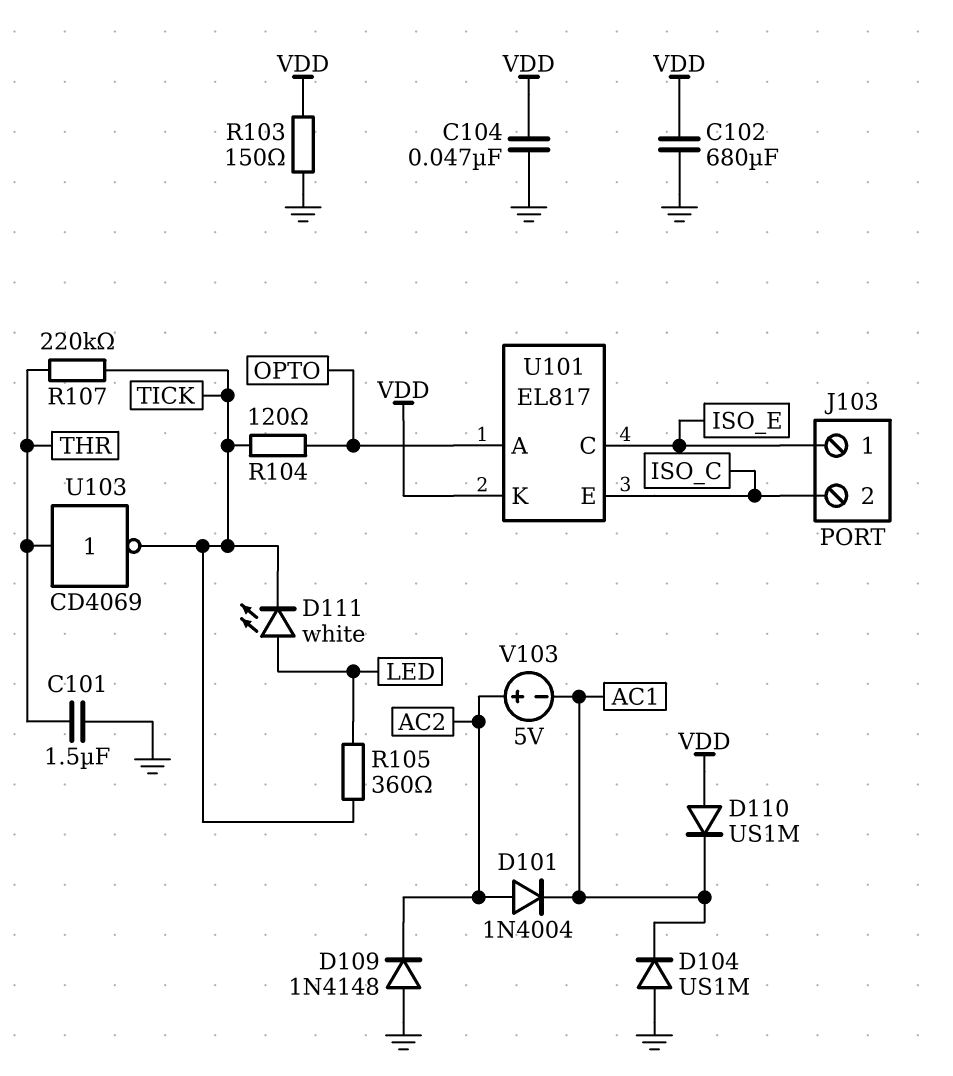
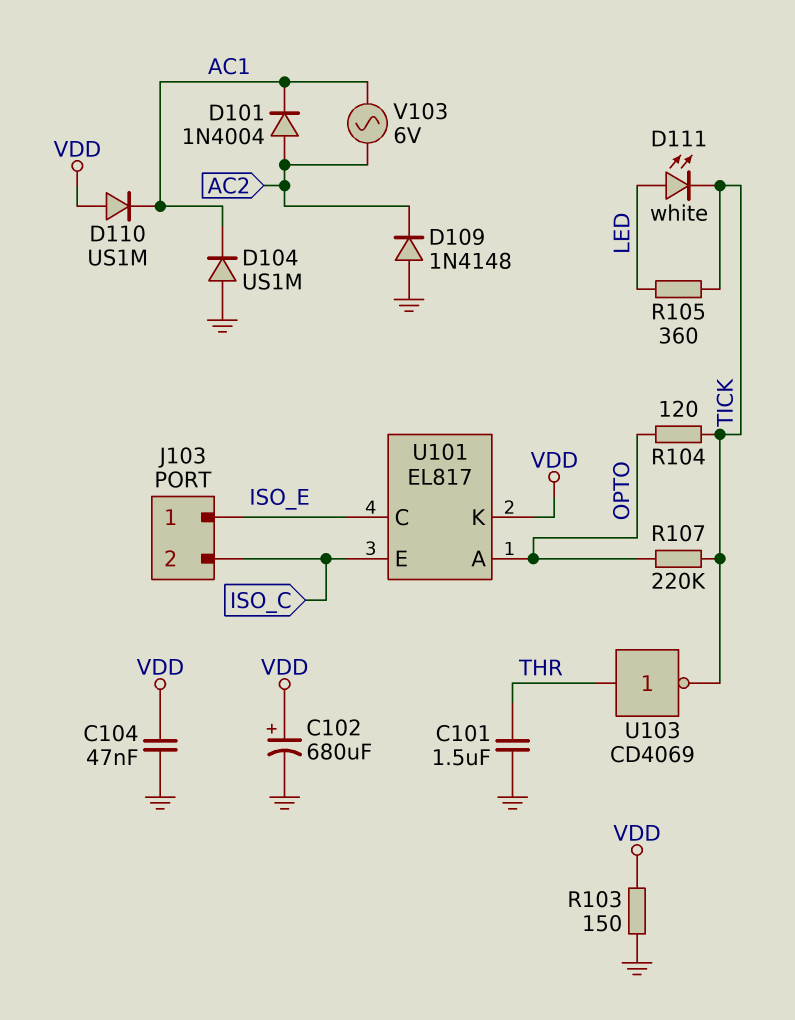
C102: 680uF (GND, VDD) -> 680uF (plus VDD, minus GND)
R107: 220k (THR, TICK) -> 220k (OPTO, TICK)
V103: 5V (plus AC2, minus AC1) -> AC 6V (AC1, AC2)

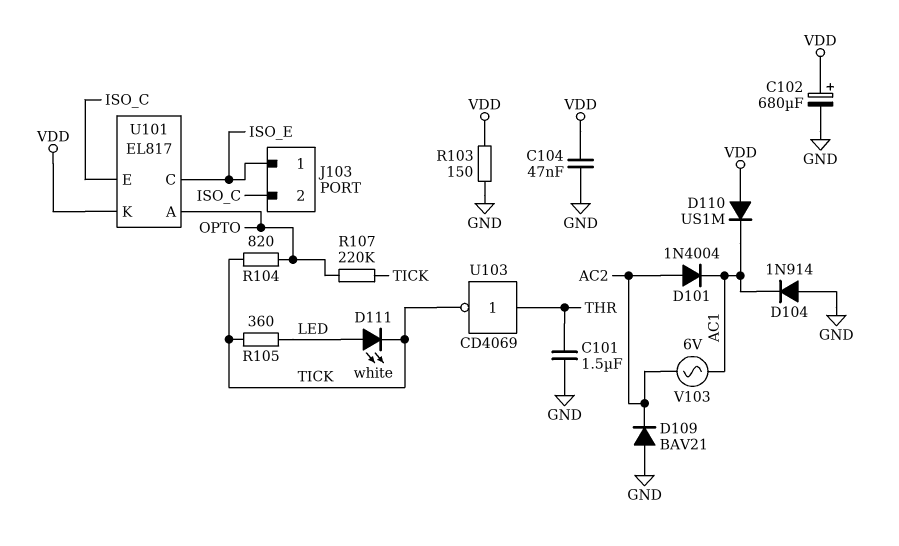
D104: diode US1M (A GND, K AC1) -> diode 1N914 (A GND, K AC1)
D109: diode 1N4148 (A GND, K AC2) -> diode BAV21 (A GND, K AC2)
R104: 120 (OPTO, TICK) -> 820 (OPTO, TICK)

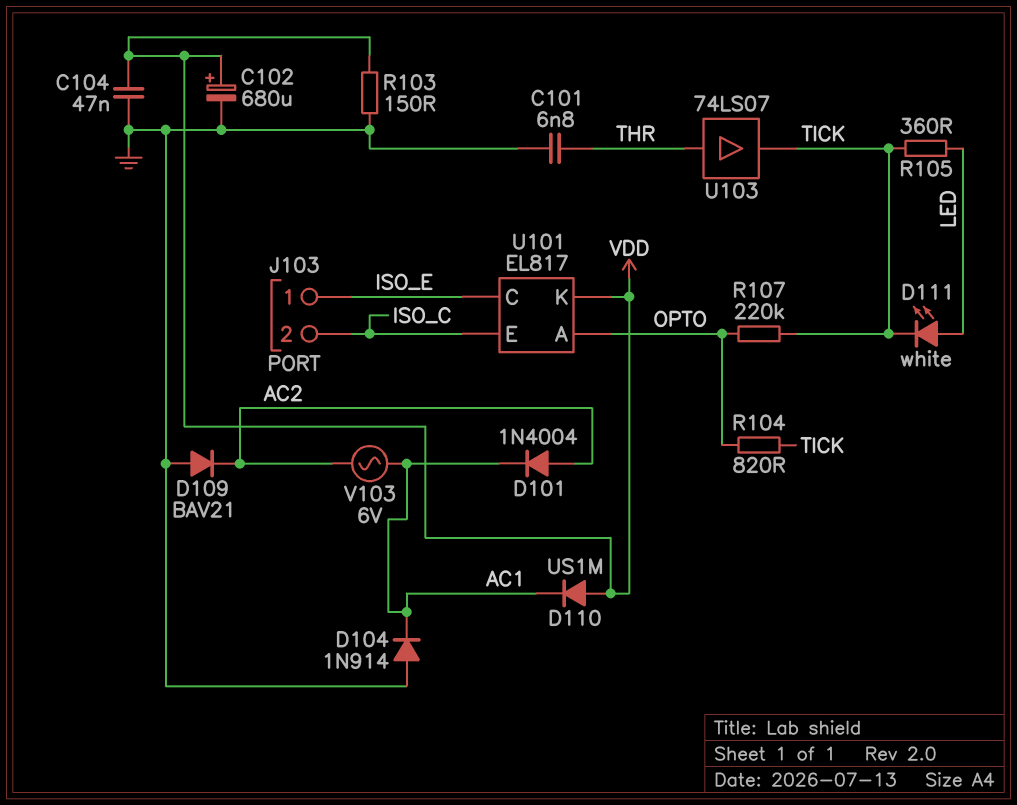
C101: 1.5uF (GND, THR) -> 6.8nF (GND, THR)
U103: NOT CD4069 (in THR, out TICK) -> buffer 74LS07 (in THR, out TICK)

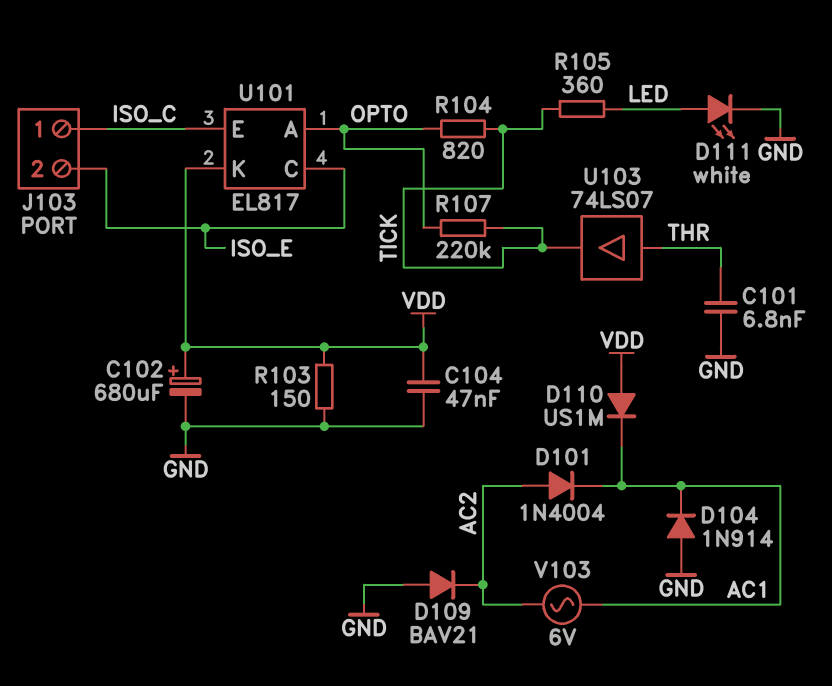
D111: LED white (A LED, K TICK) -> LED white (A LED, K GND)
J103 pin 1: ISO_E -> ISO_C
J103 pin 2: ISO_C -> ISO_E

